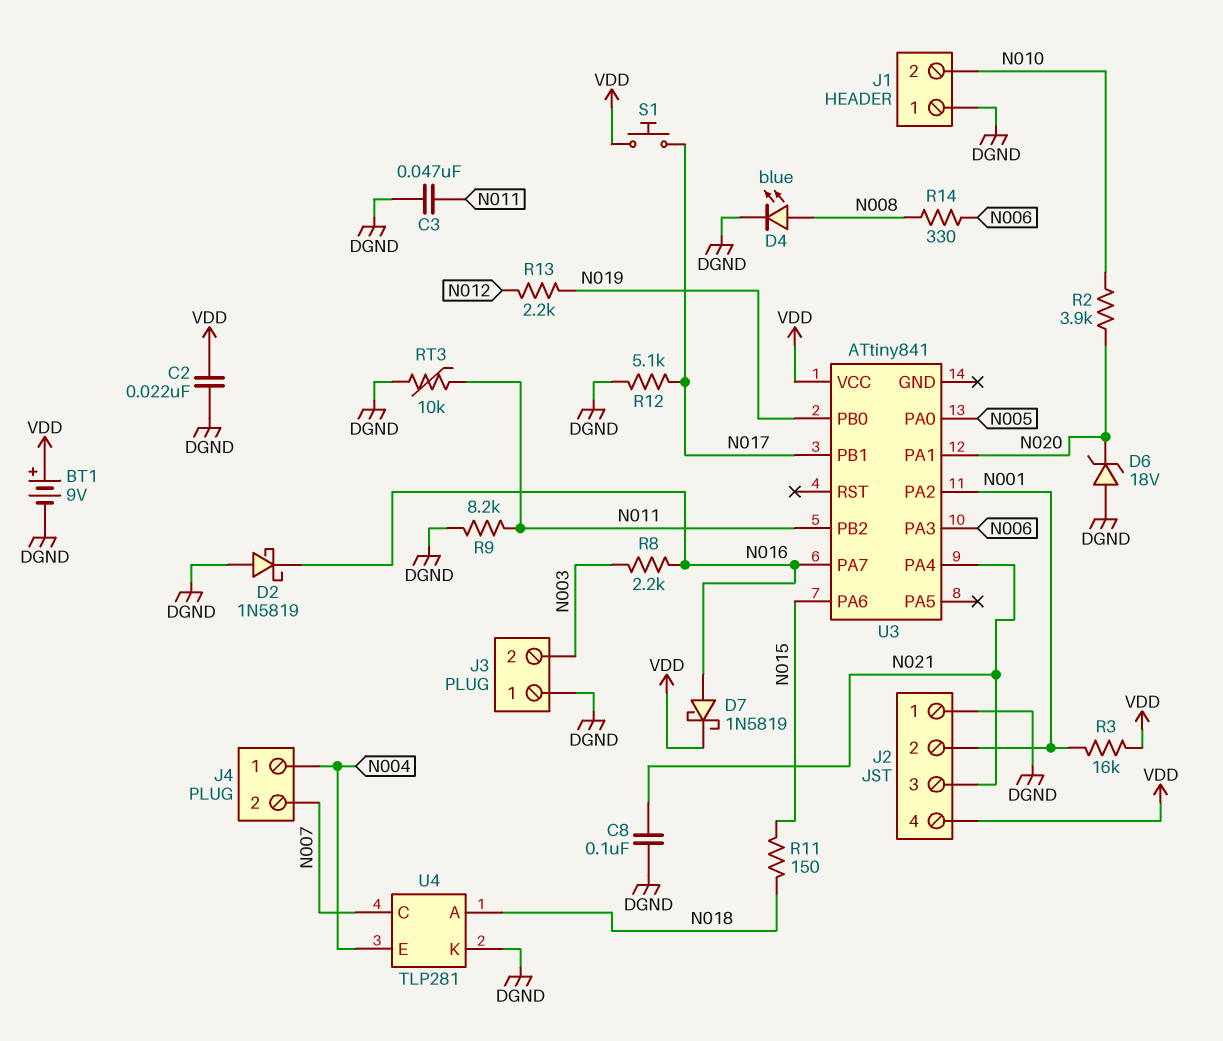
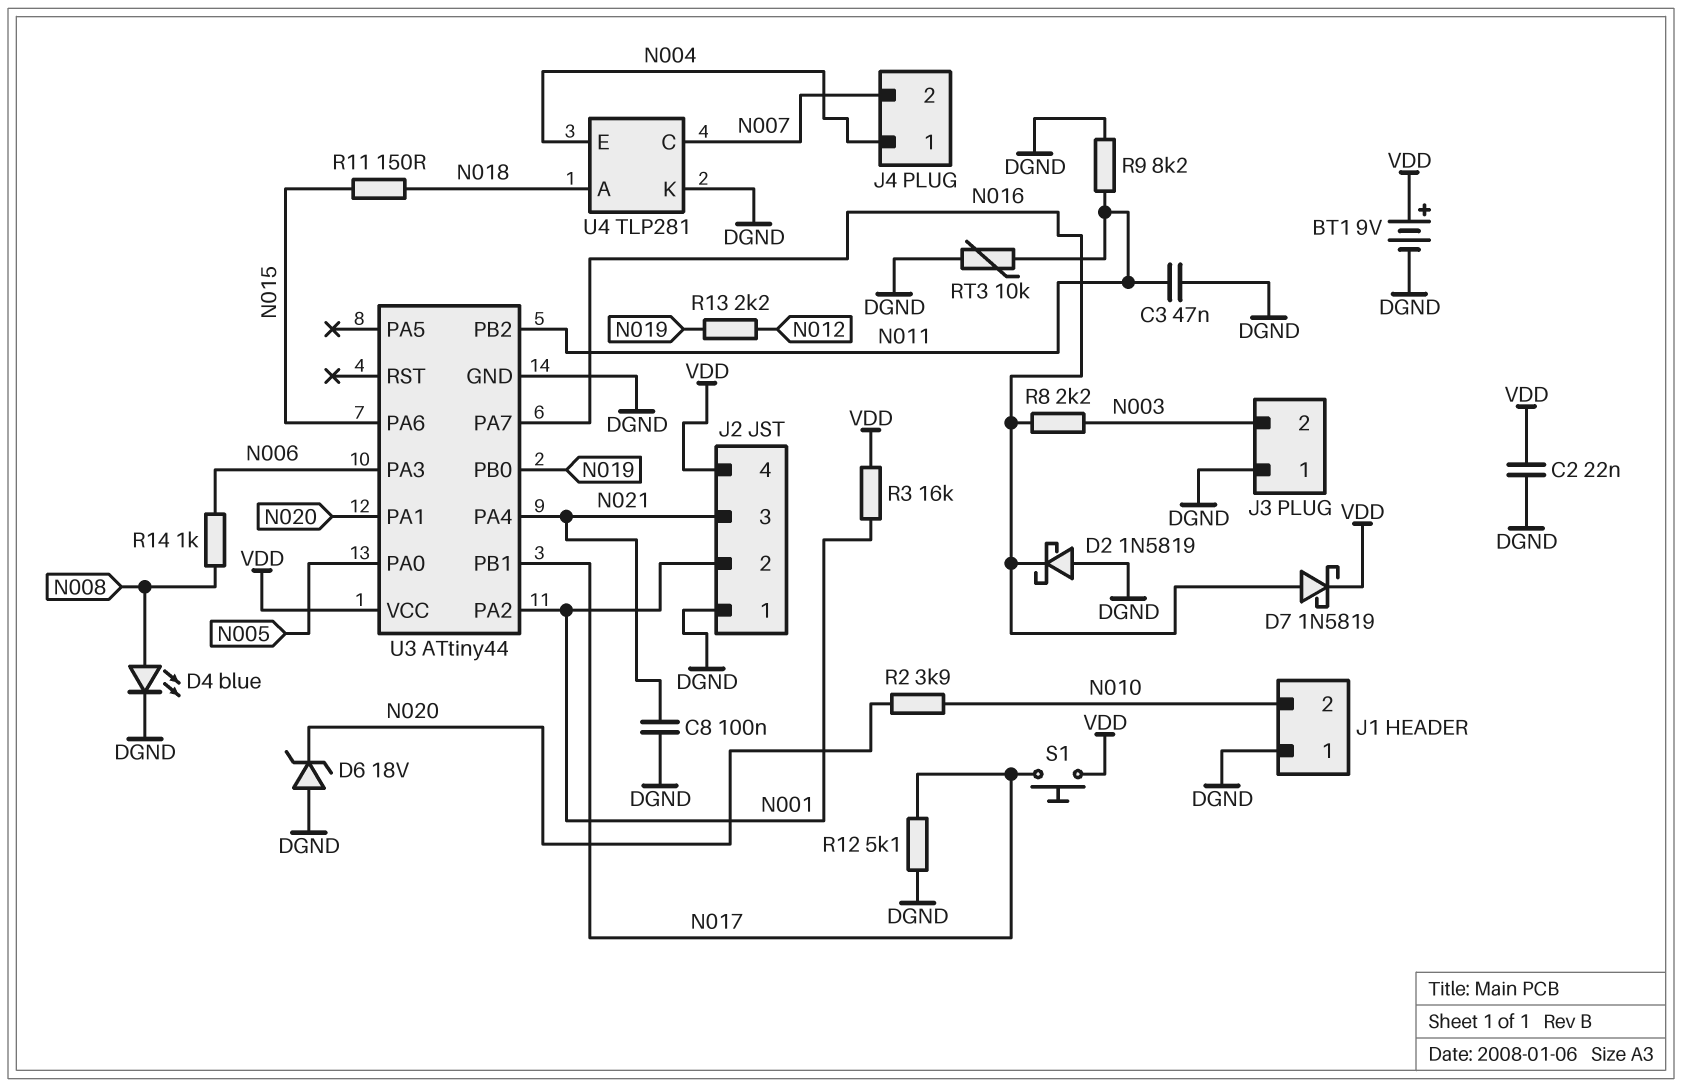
R14: 330 (N006, N008) -> 1k (N006, N008)
U3: ATtiny841 -> ATtiny44
U3 pin GND: none -> DGND

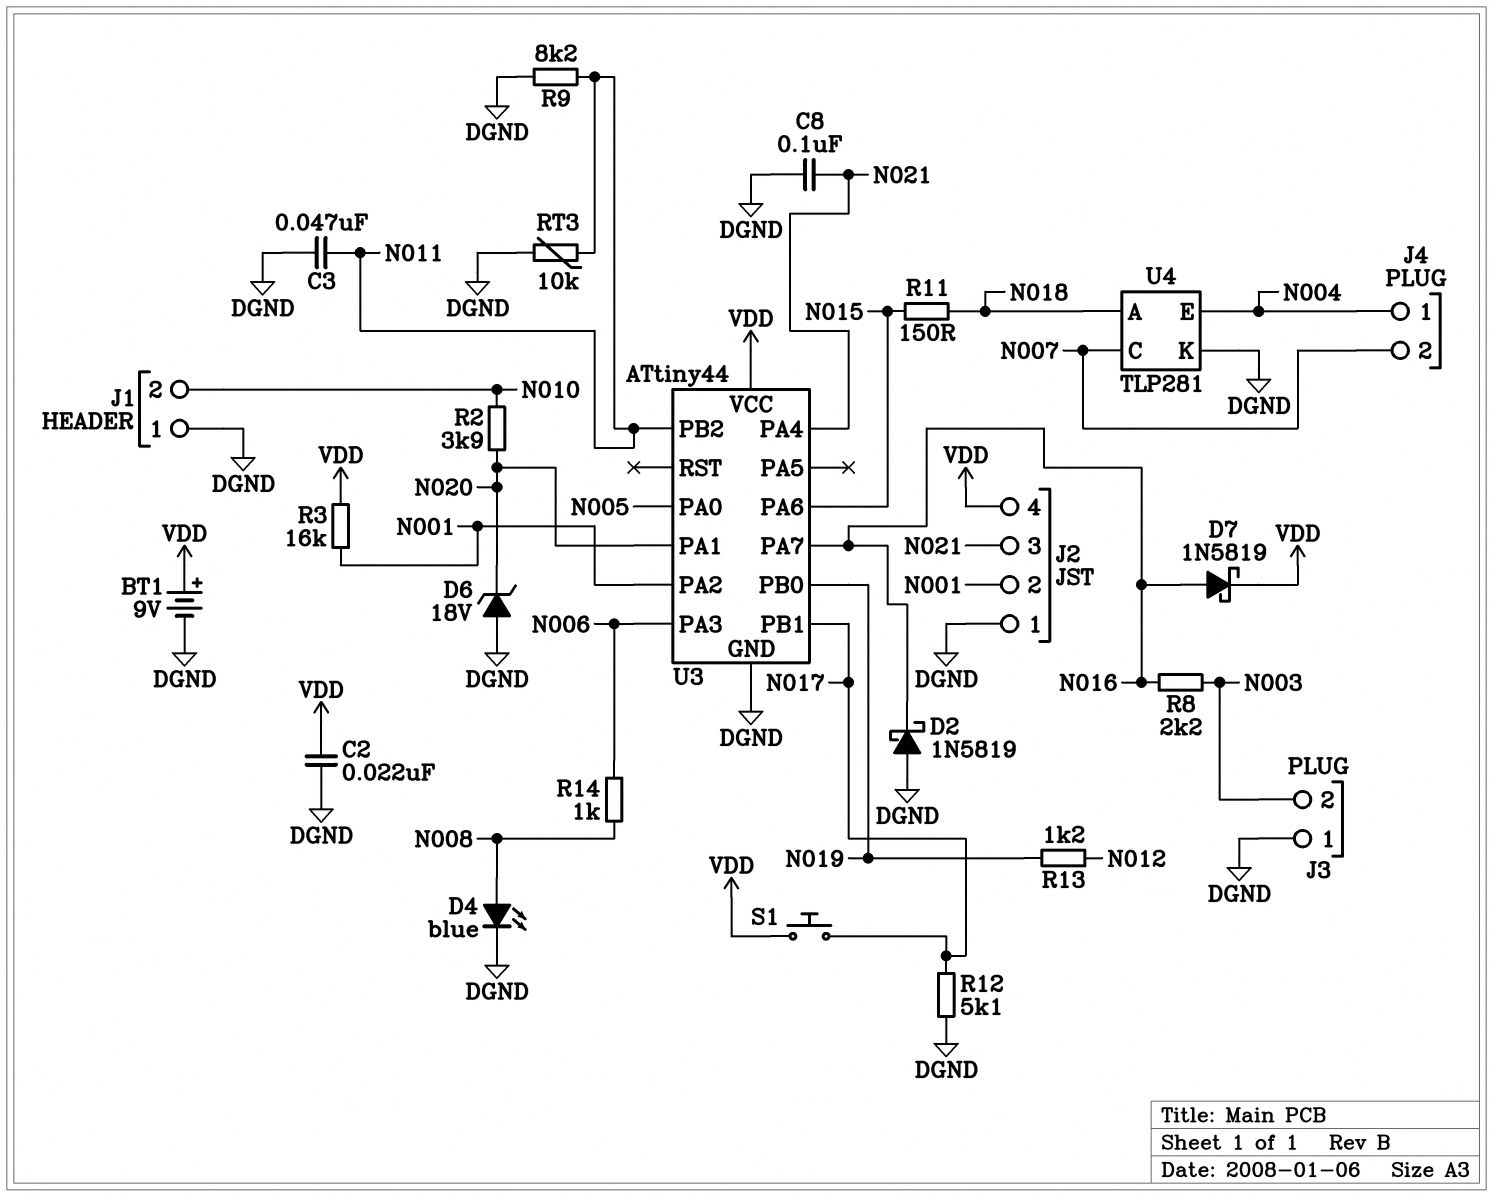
R13: 2.2k (N012, N019) -> 1.2k (N012, N019)

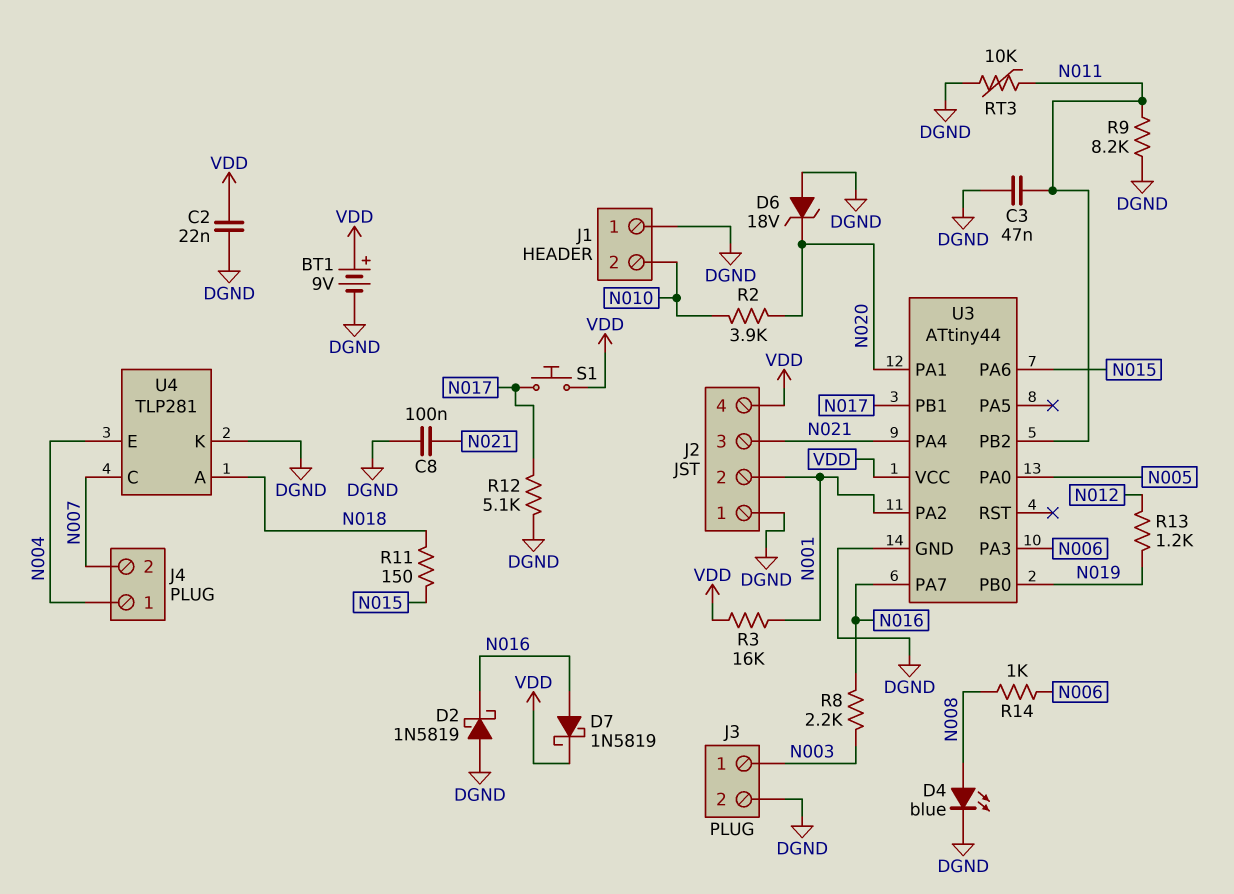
J3 pin 1: DGND -> N003
J3 pin 2: N003 -> DGND

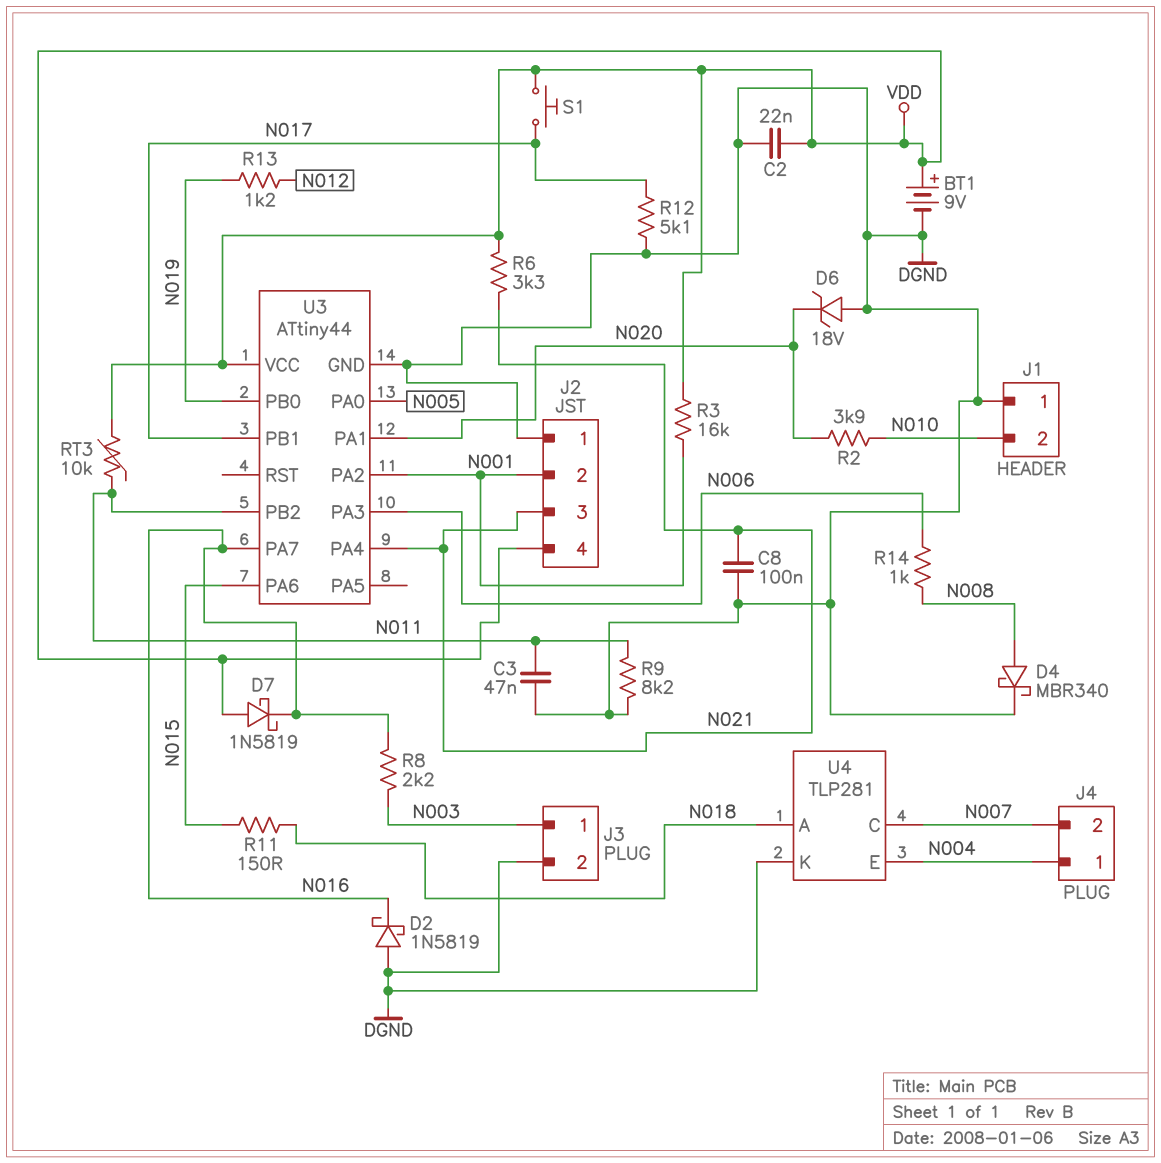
D4: LED blue (A N008, K DGND) -> schottky MBR340 (A N008, K DGND)
D7: schottky 1N5819 (A N016, K VDD) -> schottky 1N5819 (A VDD, K N016)
R6: none -> 3.3k (N021, VDD)
RT3: 10k (DGND, N011) -> 10k (N011, VDD)

